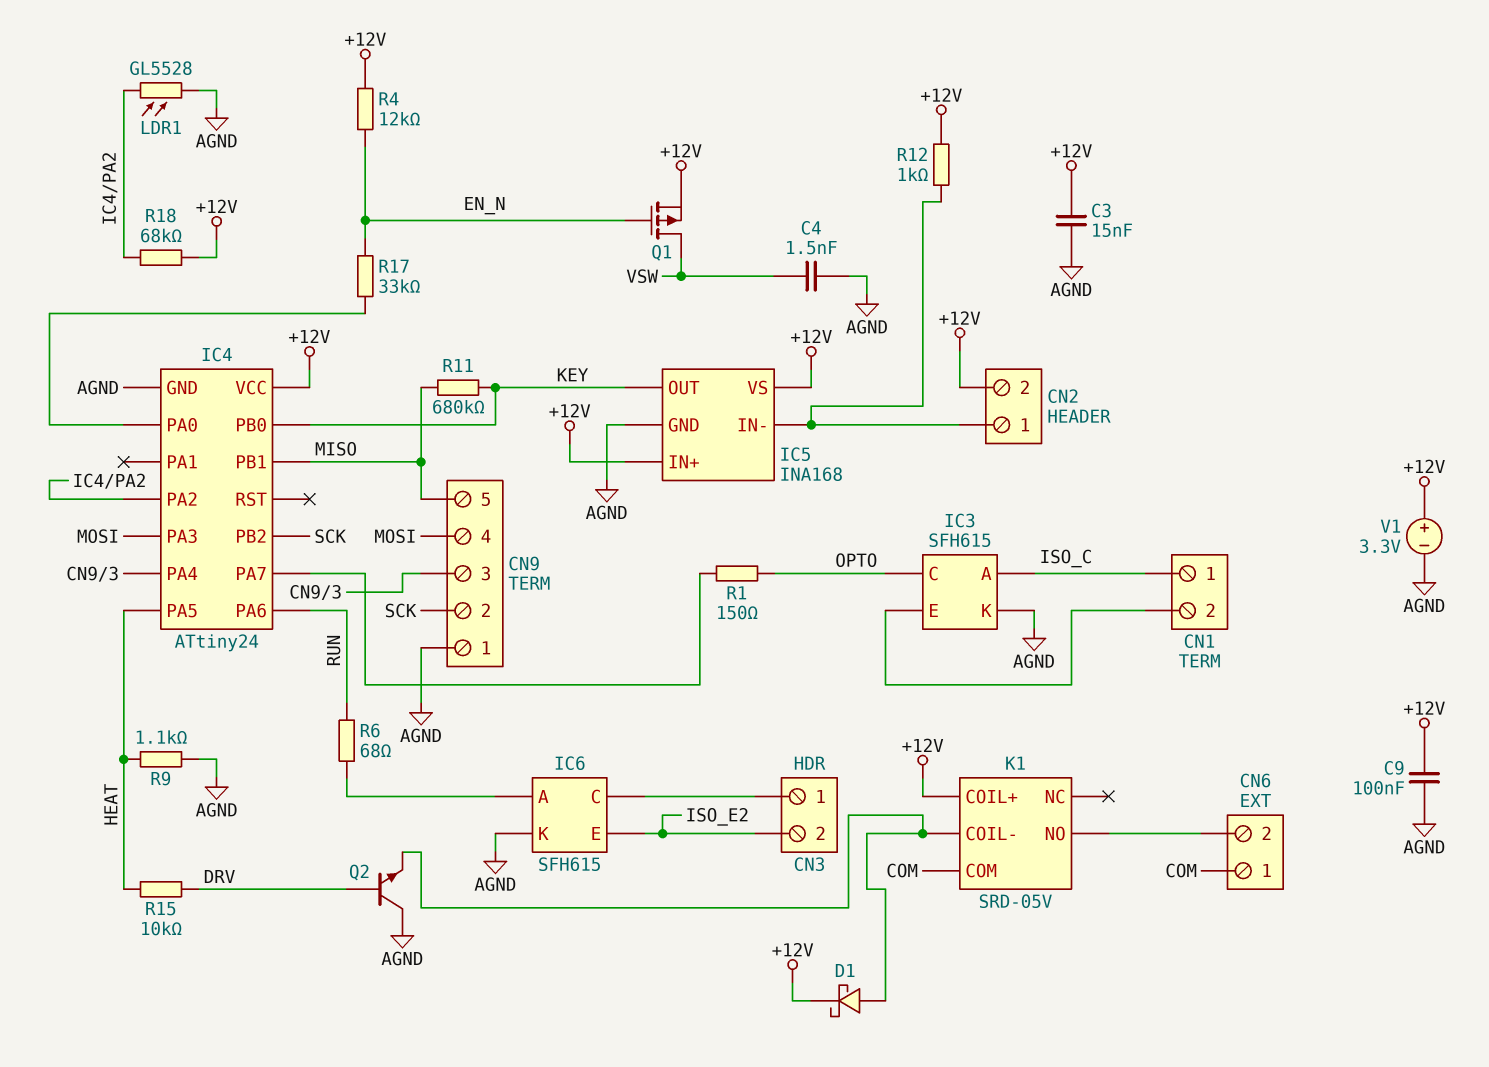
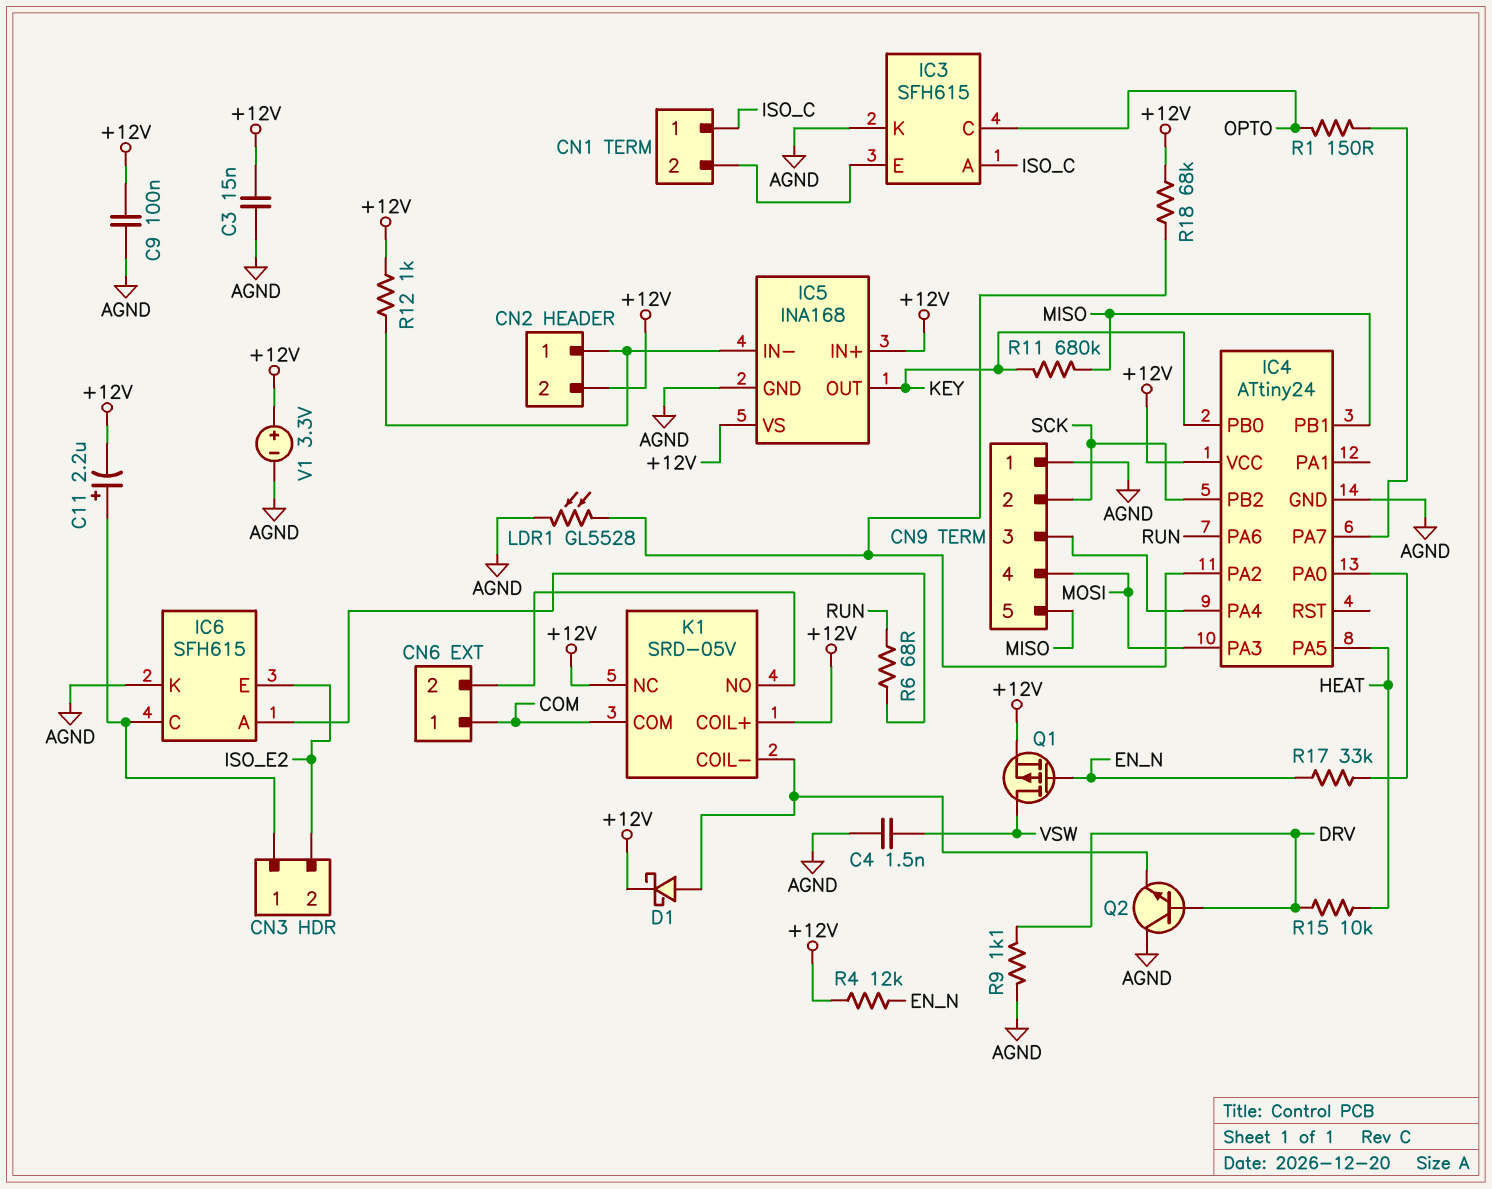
C11: none -> 2.2uF (plus CN3/1, minus +12V)
K1 pin NC: none -> +12V
R9: 1.1k (AGND, HEAT) -> 1.1k (AGND, DRV)

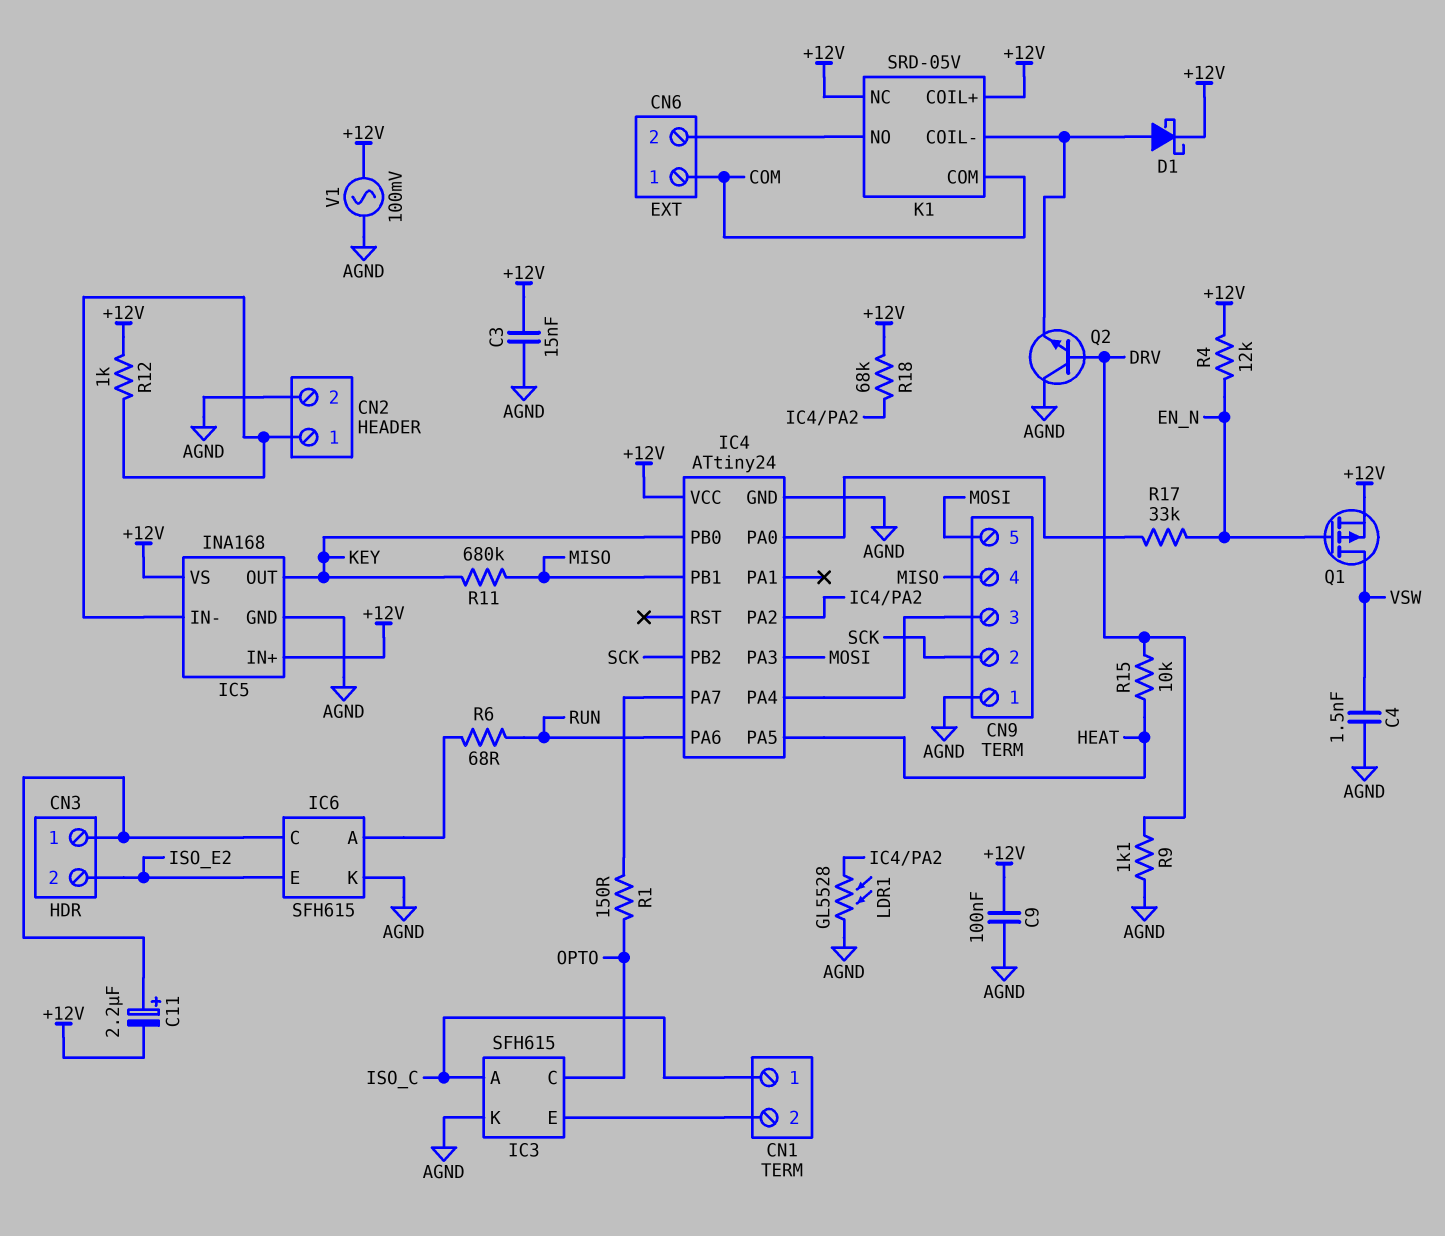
CN2 pin 2: +12V -> AGND
CN9 pin 4: MOSI -> MISO
CN9 pin 5: MISO -> MOSI
V1: 3.3V (plus +12V, minus AGND) -> AC 100mV (+12V, AGND)

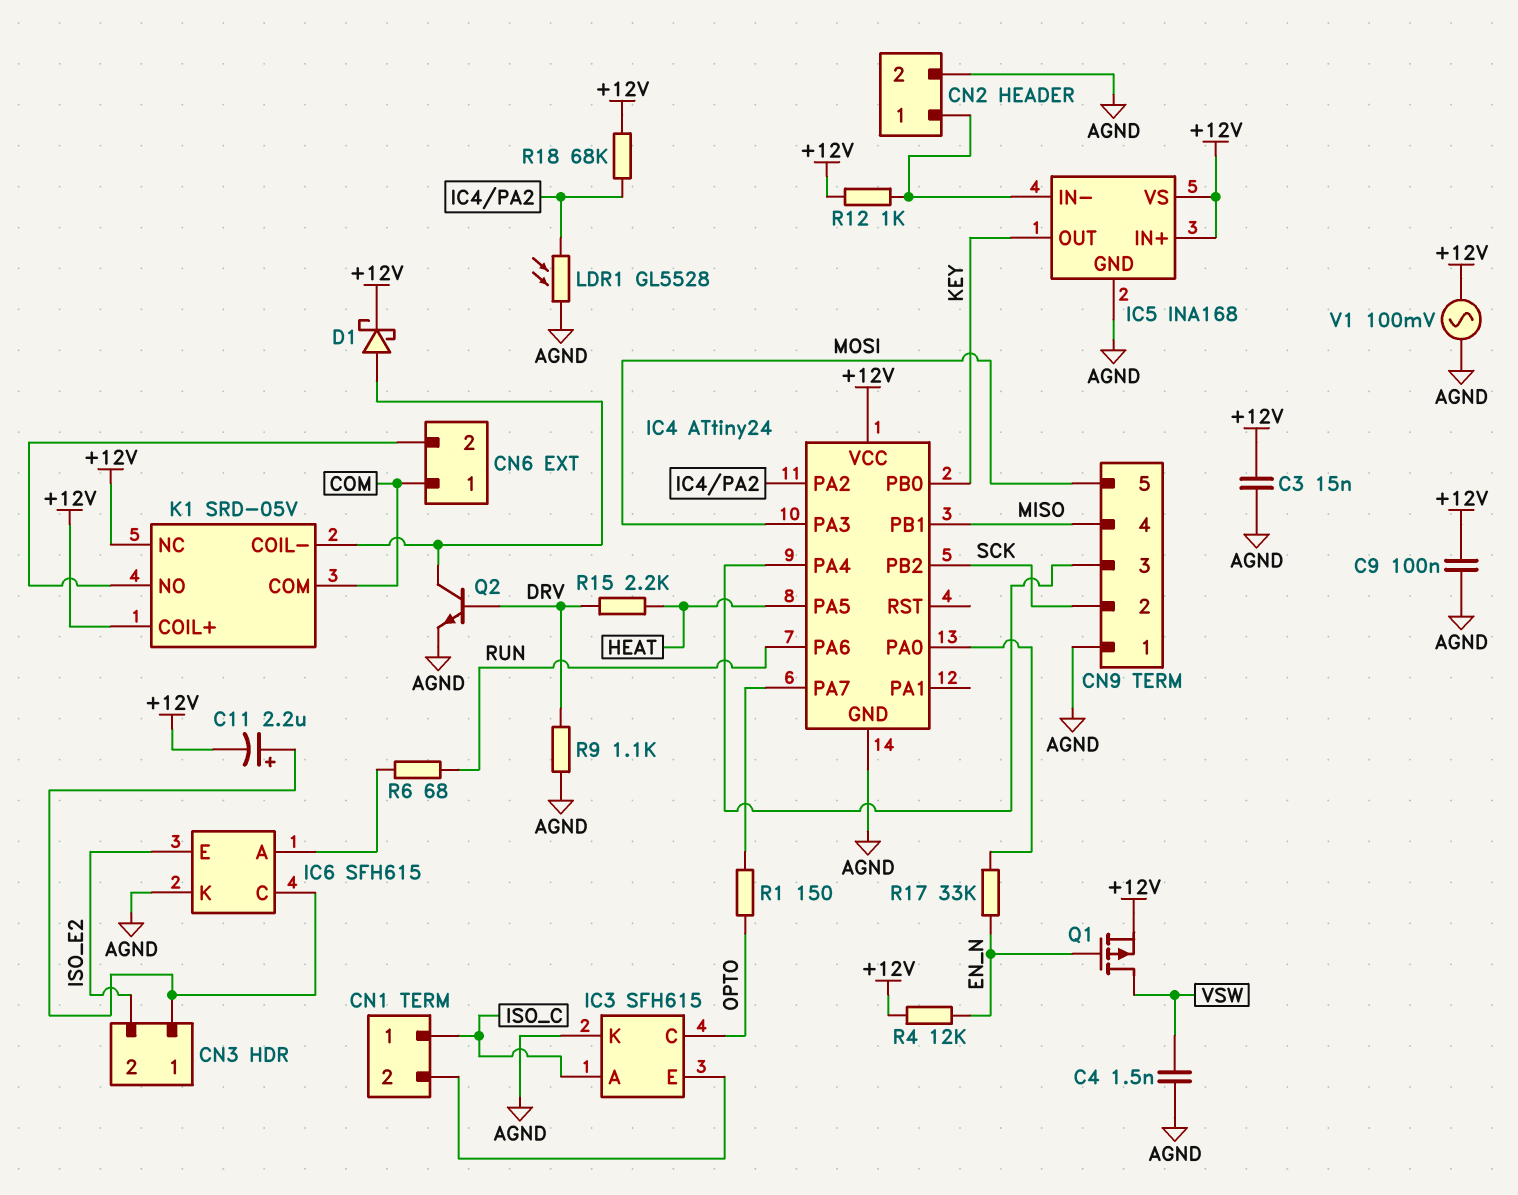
Q2: NPN (B DRV, C AGND, E K1/COIL-) -> NPN (B DRV, C K1/COIL-, E AGND)
R11: 680k (KEY, MISO) -> none
R15: 10k (DRV, HEAT) -> 2.2k (DRV, HEAT)

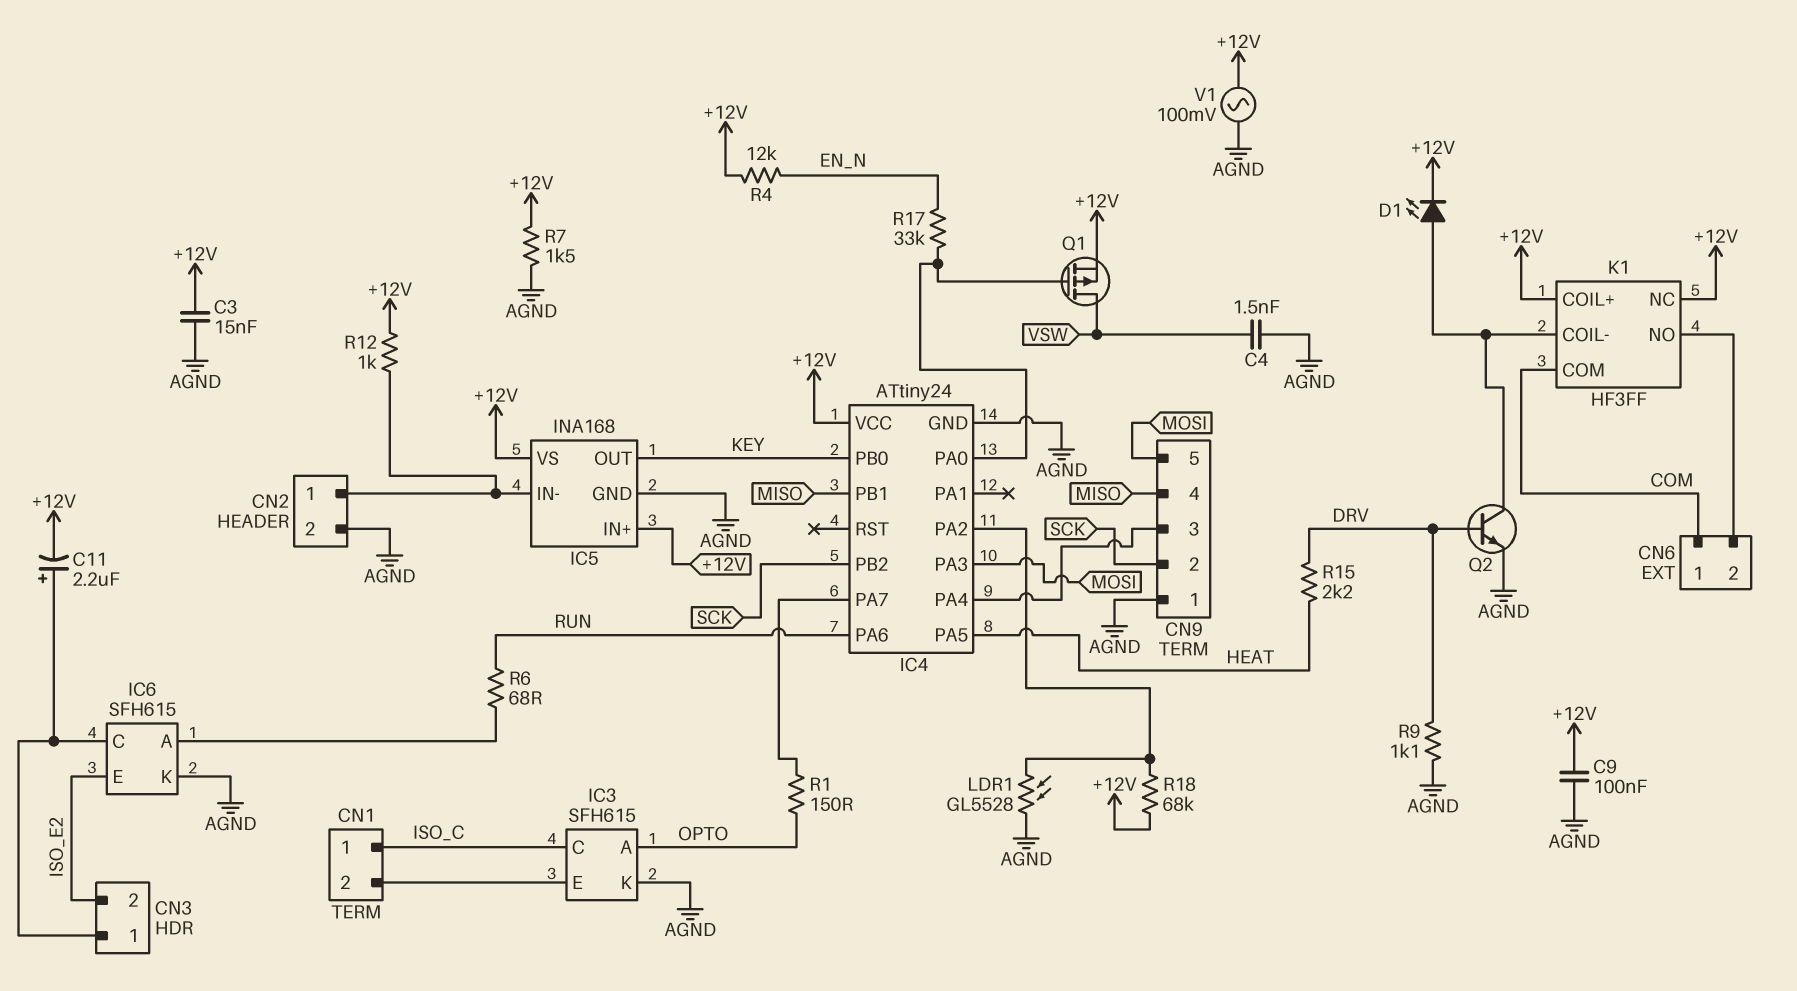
D1: schottky (A K1/COIL-, K +12V) -> LED (A K1/COIL-, K +12V)
IC3 pin A: ISO_C -> OPTO
IC3 pin C: OPTO -> ISO_C
K1: SRD-05V -> HF3FF
Q1: PMOS (G EN_N, D VSW, S +12V) -> PMOS (G IC4/PA0, D VSW, S +12V)
R7: none -> 1.5k (+12V, AGND)

